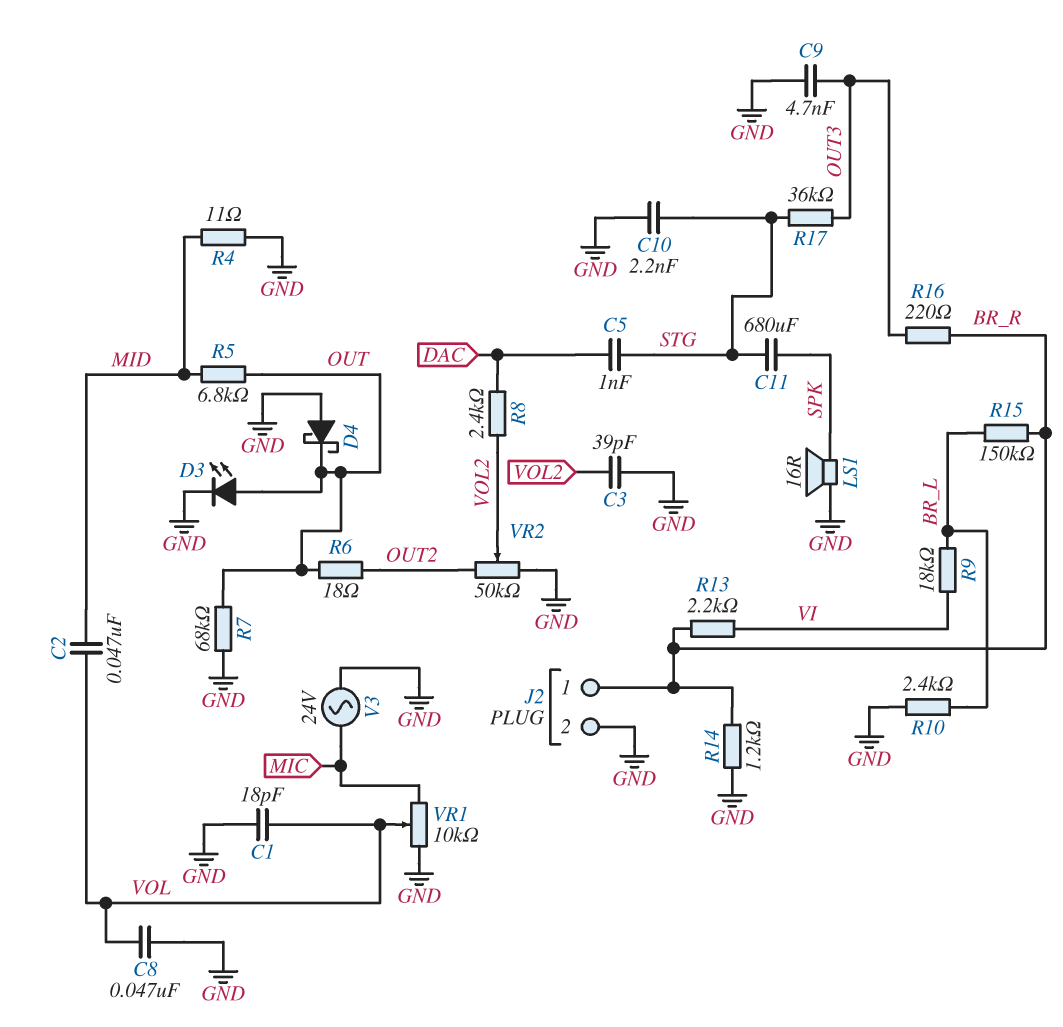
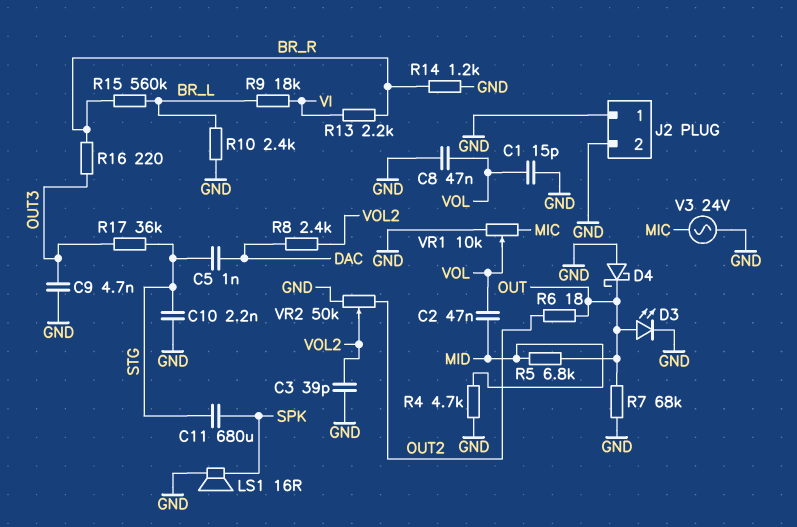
C1: 18pF (GND, VOL) -> 15pF (GND, VOL)
J2 pin 1: BR_R -> GND
R4: 11 (GND, MID) -> 4.7k (GND, MID)
R15: 150k (BR_L, BR_R) -> 560k (BR_L, BR_R)

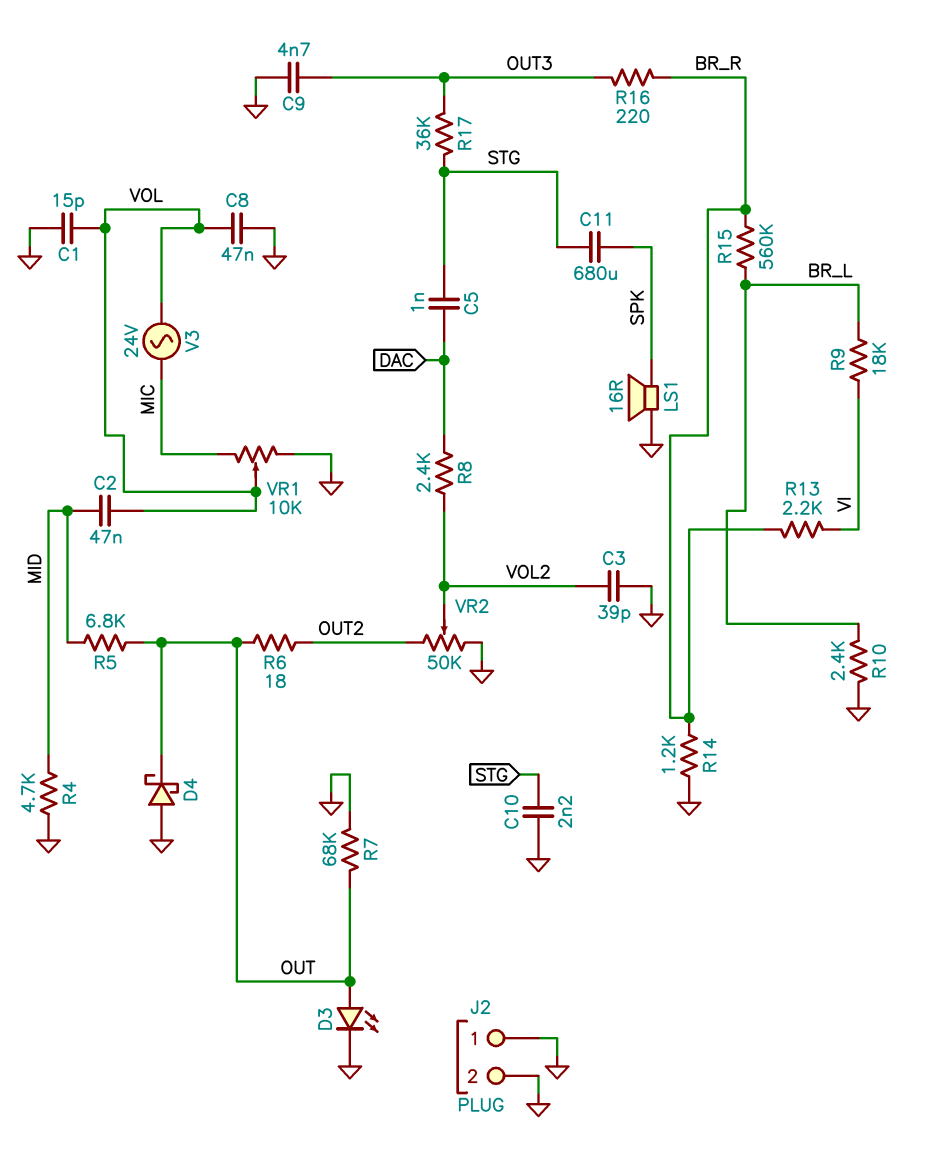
V3: AC 24V (GND, MIC) -> AC 24V (MIC, VOL)

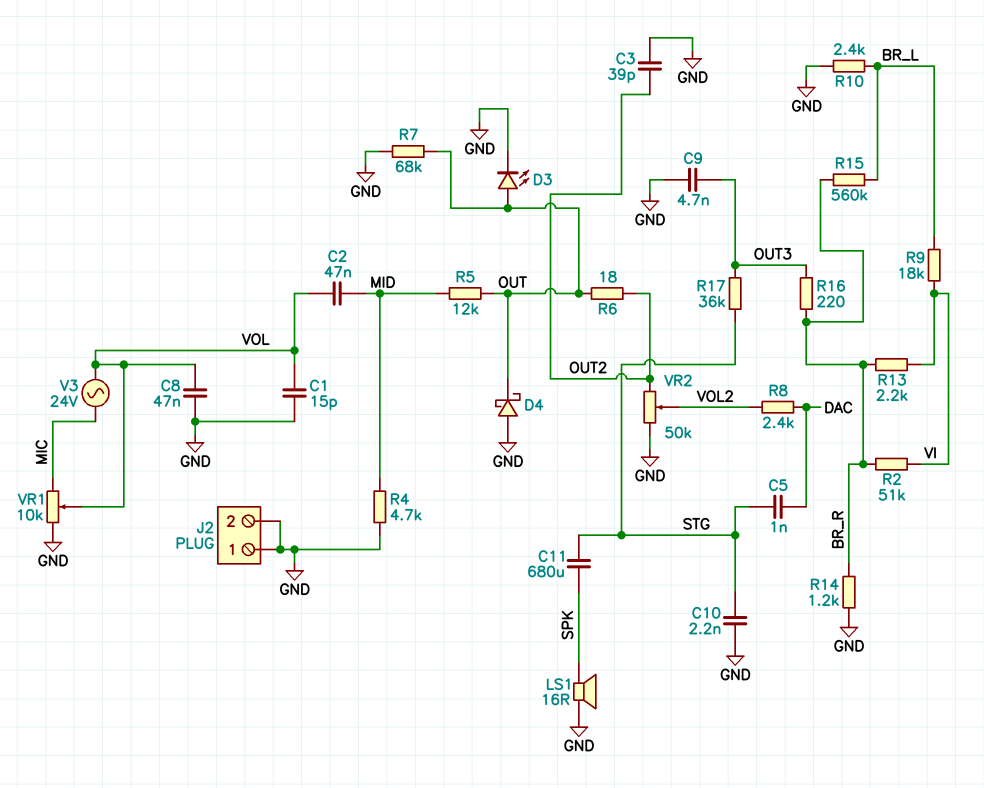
C3: 39pF (GND, VOL2) -> 39pF (GND, OUT2)
R2: none -> 51k (BR_R, VI)
R5: 6.8k (MID, OUT) -> 12k (MID, OUT)

